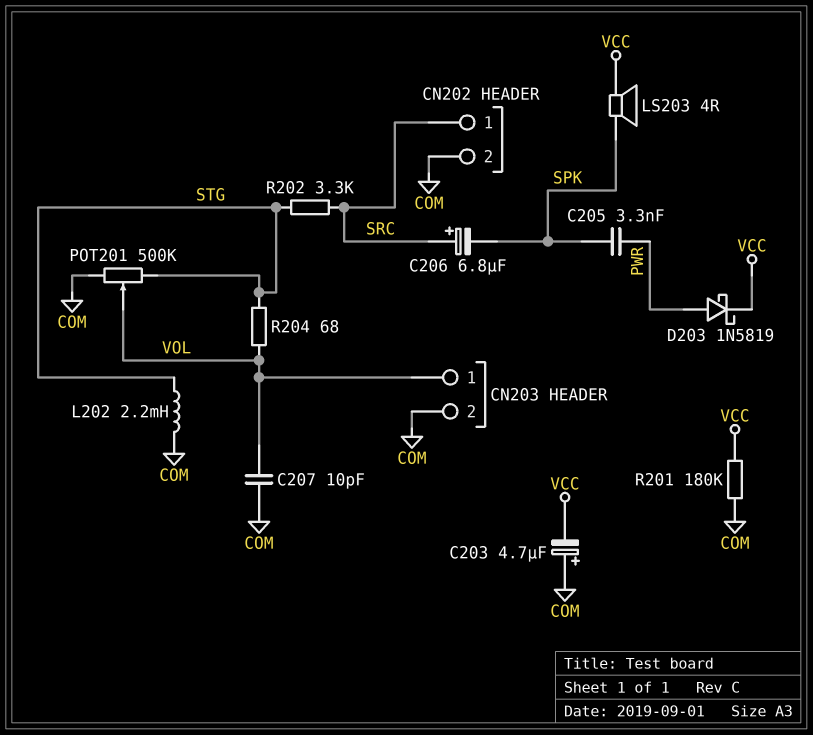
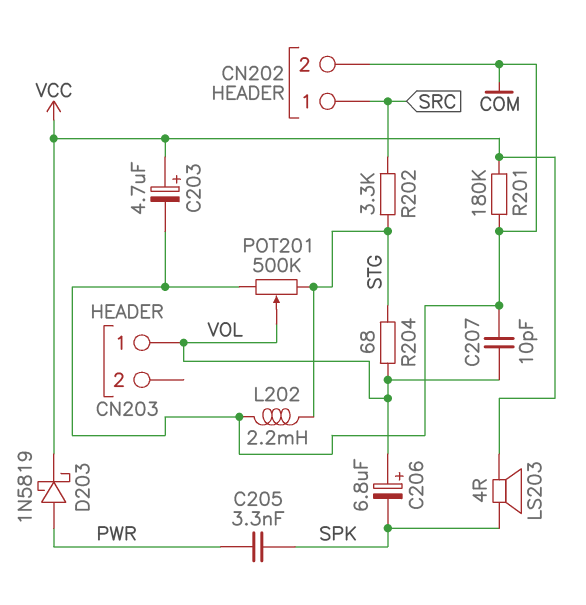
C203: 4.7uF (plus COM, minus VCC) -> 4.7uF (plus VCC, minus COM)
C206: 6.8uF (plus SRC, minus SPK) -> 6.8uF (plus VOL, minus SPK)
CN203 pin 2: COM -> none

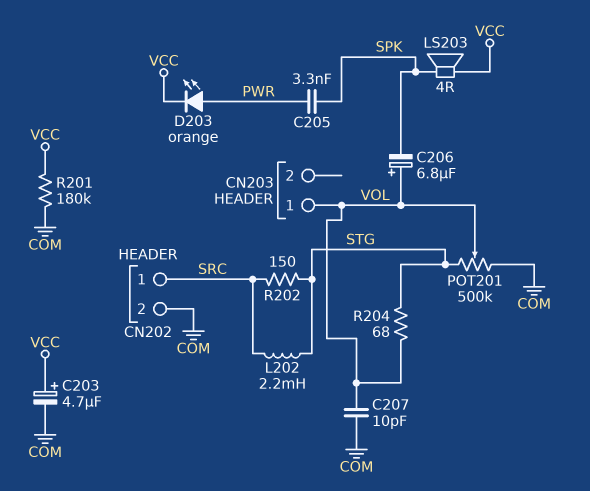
D203: schottky 1N5819 (A PWR, K VCC) -> LED orange (A PWR, K VCC)
L202: 2.2mH (COM, STG) -> 2.2mH (SRC, STG)
R202: 3.3k (SRC, STG) -> 150 (SRC, STG)

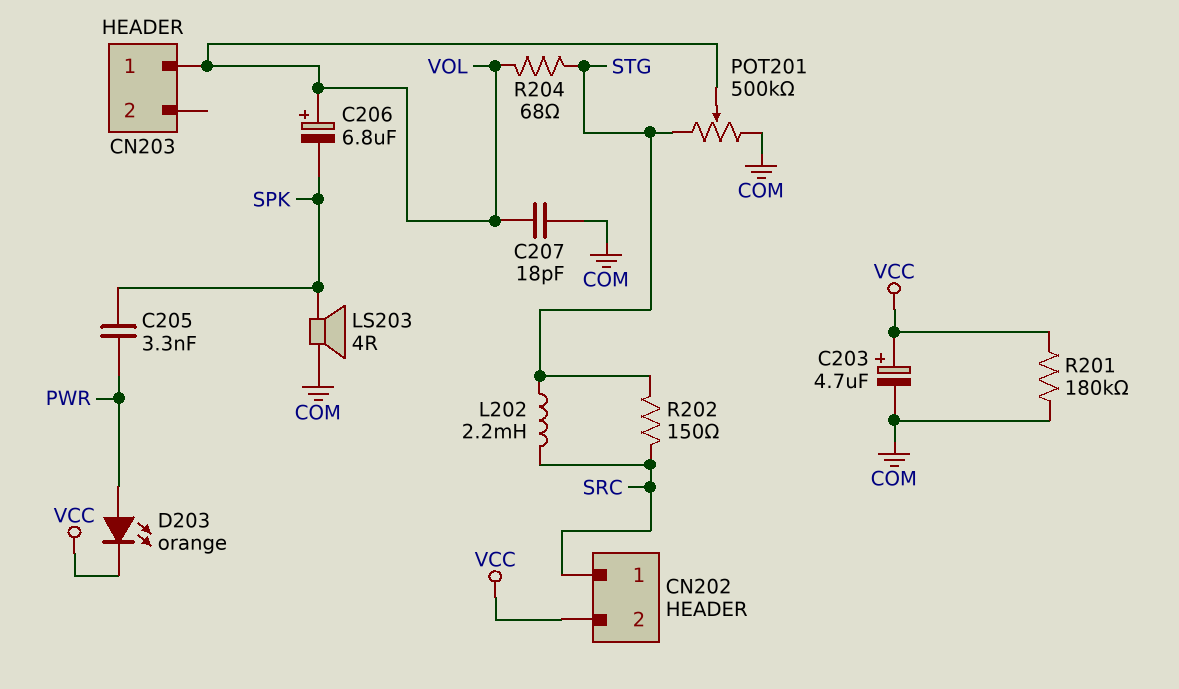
C207: 10pF (COM, VOL) -> 18pF (COM, VOL)
CN202 pin 2: COM -> VCC
LS203: speaker 4R (SPK, VCC) -> speaker 4R (COM, SPK)

